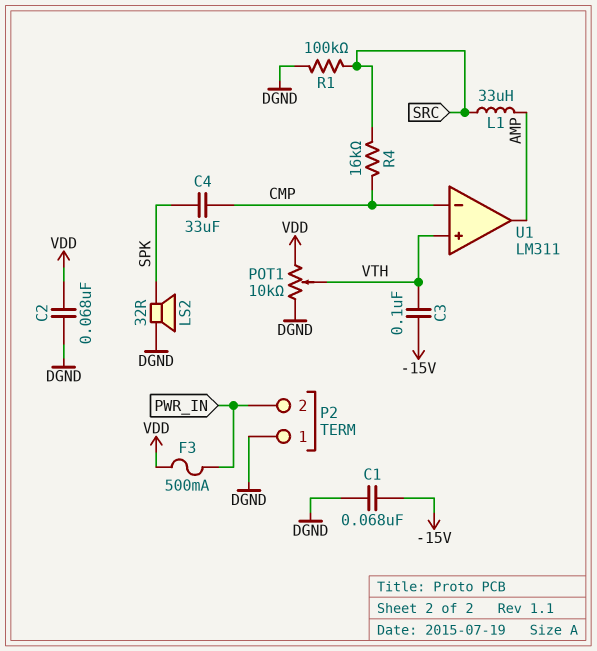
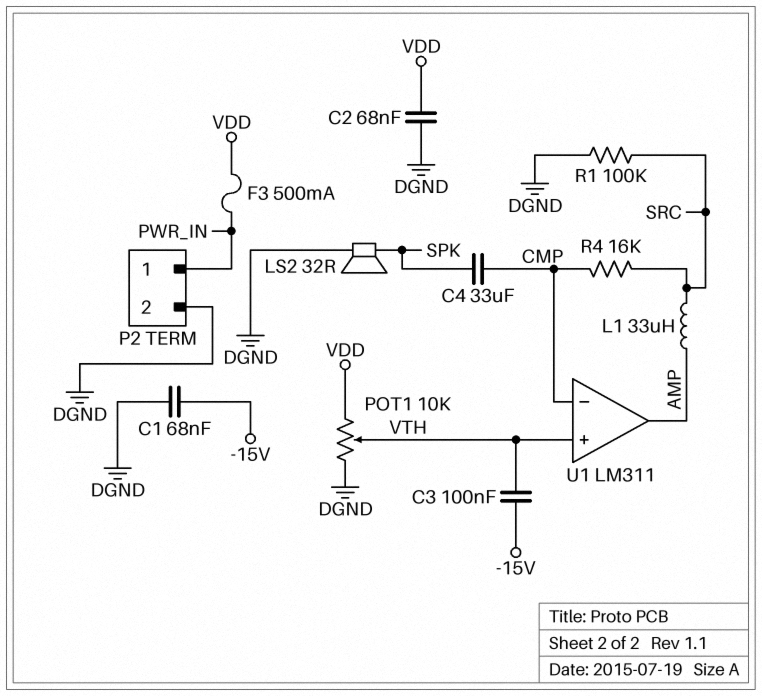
P2 pin 1: DGND -> PWR_IN
P2 pin 2: PWR_IN -> DGND

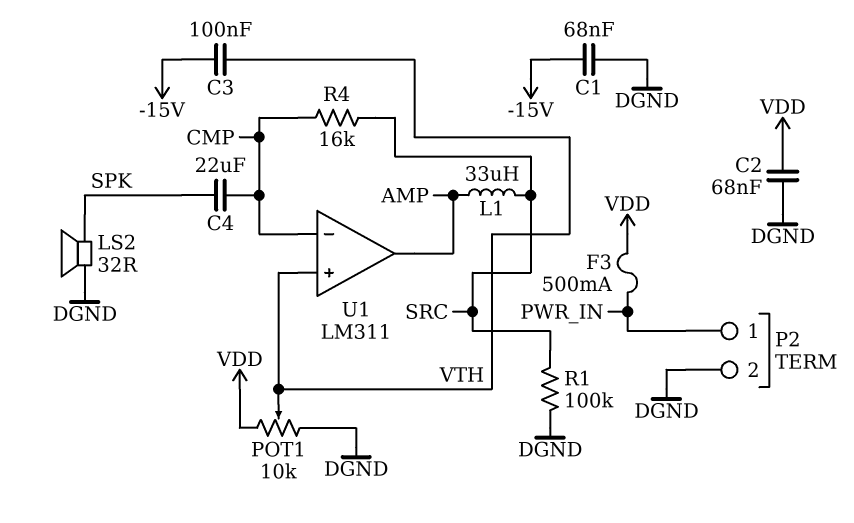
C4: 33uF (CMP, SPK) -> 22uF (CMP, SPK)

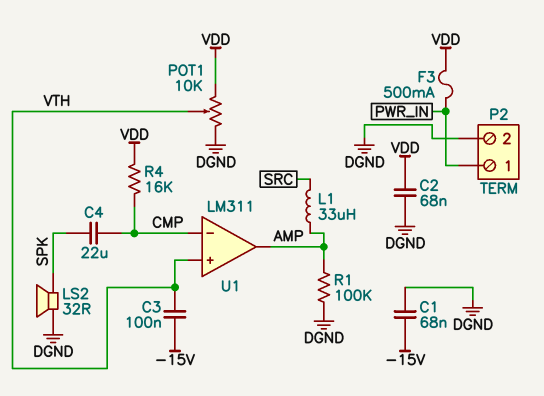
R1: 100k (DGND, SRC) -> 100k (AMP, DGND)
R4: 16k (CMP, SRC) -> 16k (CMP, VDD)

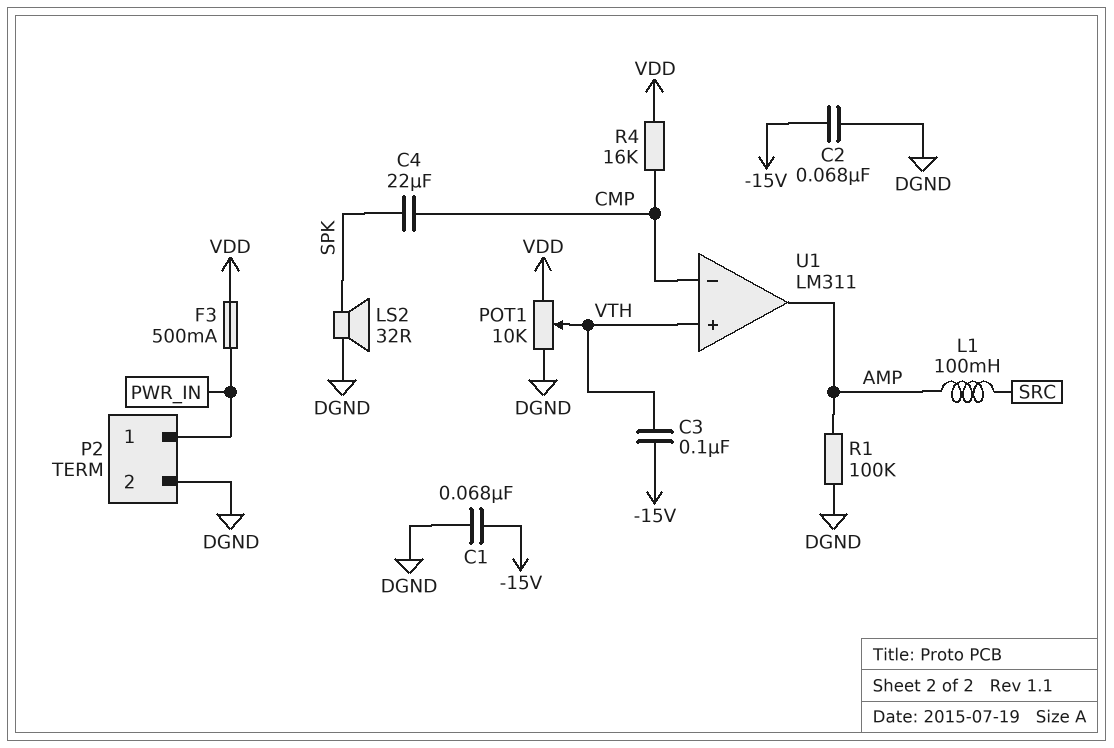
C2: 68nF (DGND, VDD) -> 68nF (-15V, DGND)
L1: 33uH (AMP, SRC) -> 100mH (AMP, SRC)

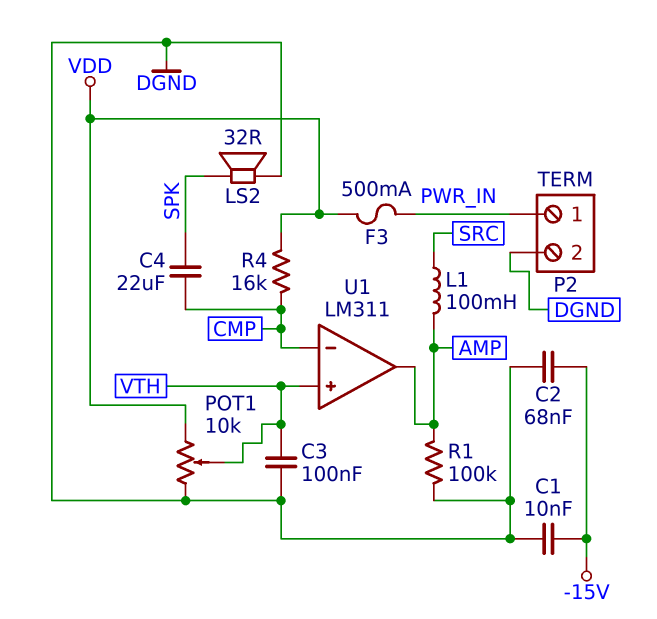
C1: 68nF (-15V, DGND) -> 10nF (-15V, DGND)
C3: 100nF (-15V, VTH) -> 100nF (DGND, VTH)

